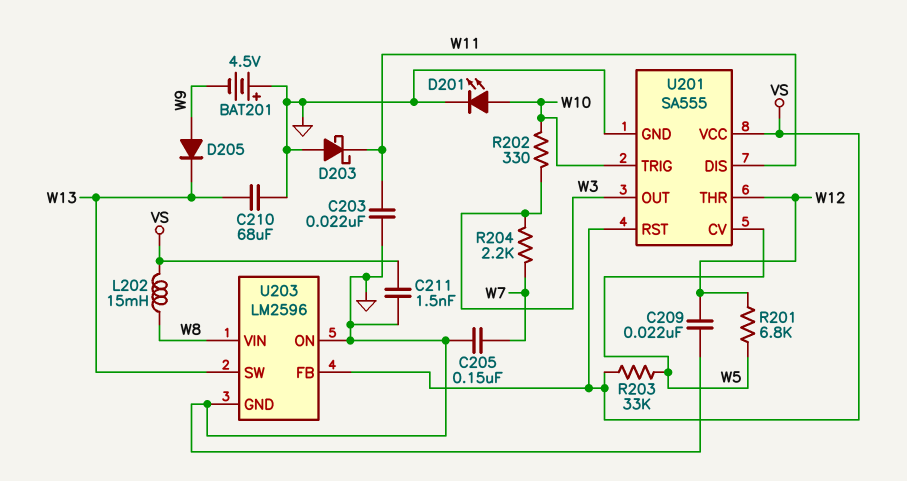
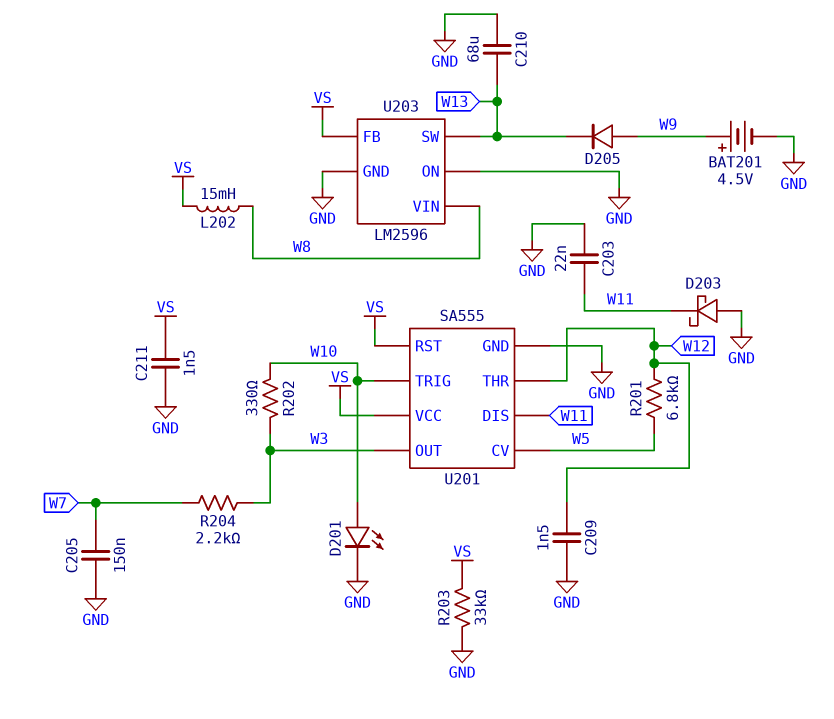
BAT201: 4.5V (plus GND, minus W9) -> 4.5V (plus W9, minus GND)
C209: 22nF (GND, W12) -> 1.5nF (GND, W12)
R203: 33k (VS, W5) -> 33k (GND, VS)

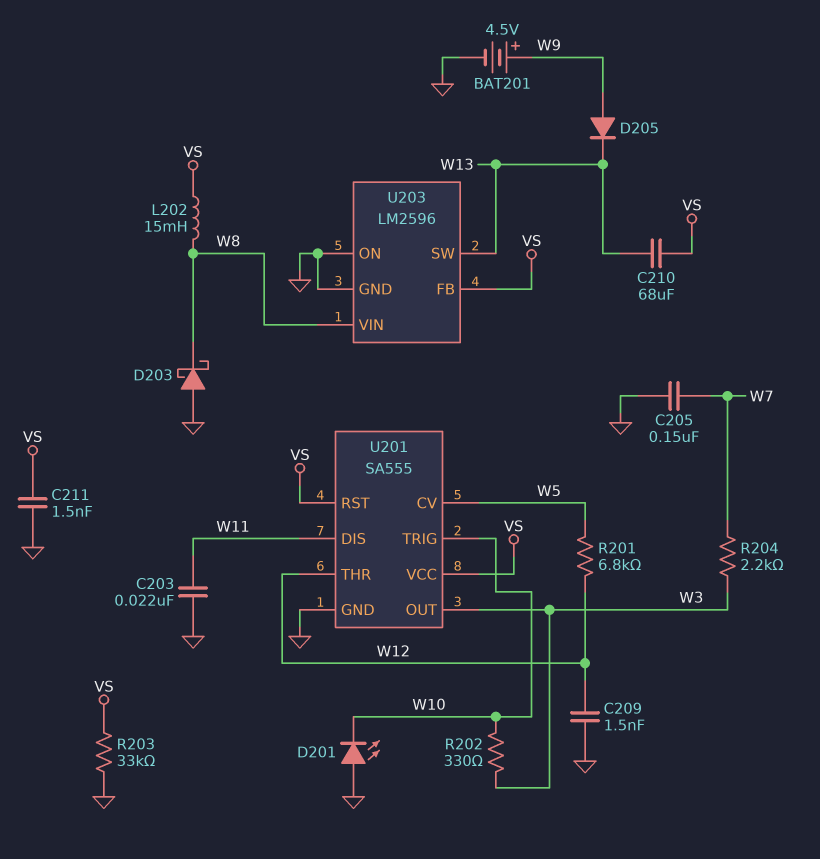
C210: 68uF (GND, W13) -> 68uF (VS, W13)
D201: LED (A W10, K GND) -> LED (A GND, K W10)
D203: schottky (A GND, K W11) -> schottky (A GND, K W8)

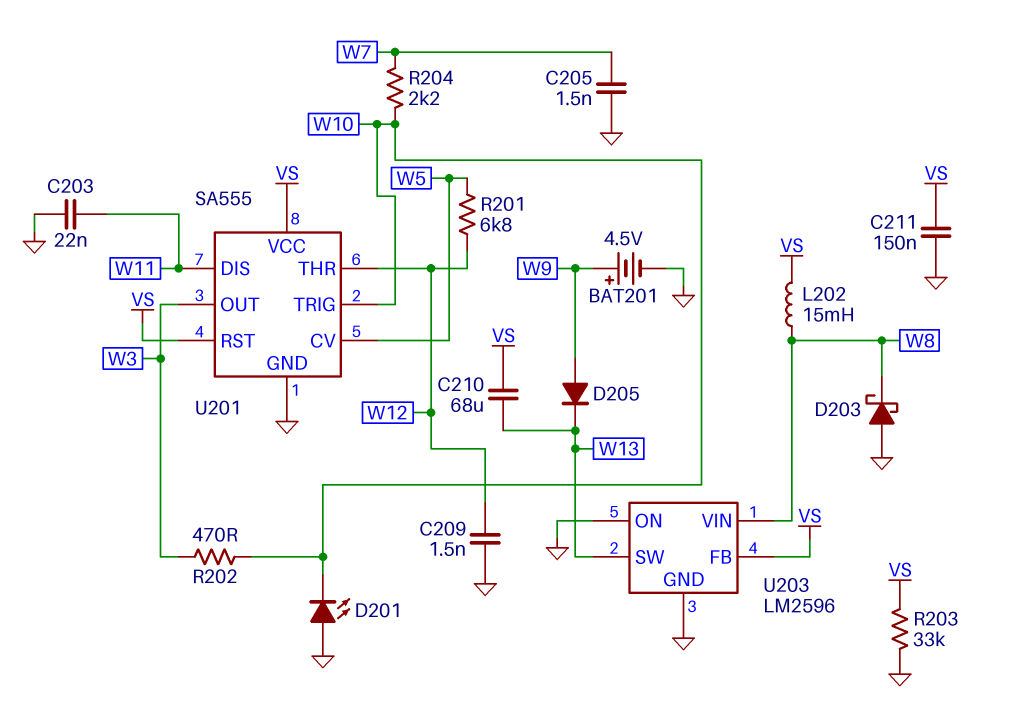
C205: 150nF (GND, W7) -> 1.5nF (GND, W7)
C211: 1.5nF (GND, VS) -> 150nF (GND, VS)
R202: 330 (W3, W10) -> 470 (W3, W10)
R204: 2.2k (W3, W7) -> 2.2k (W7, W10)

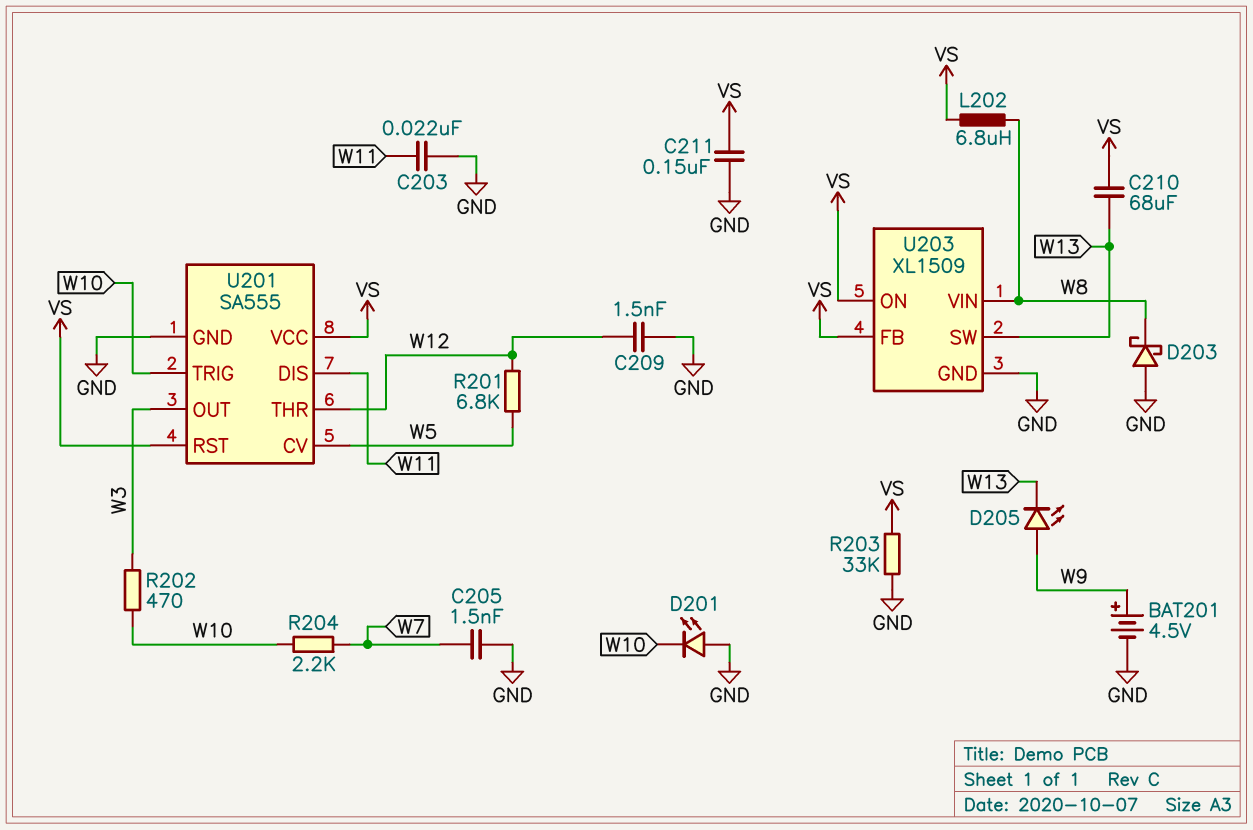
D205: diode (A W9, K W13) -> LED (A W9, K W13)
L202: 15mH (VS, W8) -> 6.8uH (VS, W8)
U203: LM2596 -> XL1509
U203 pin ON: GND -> VS

